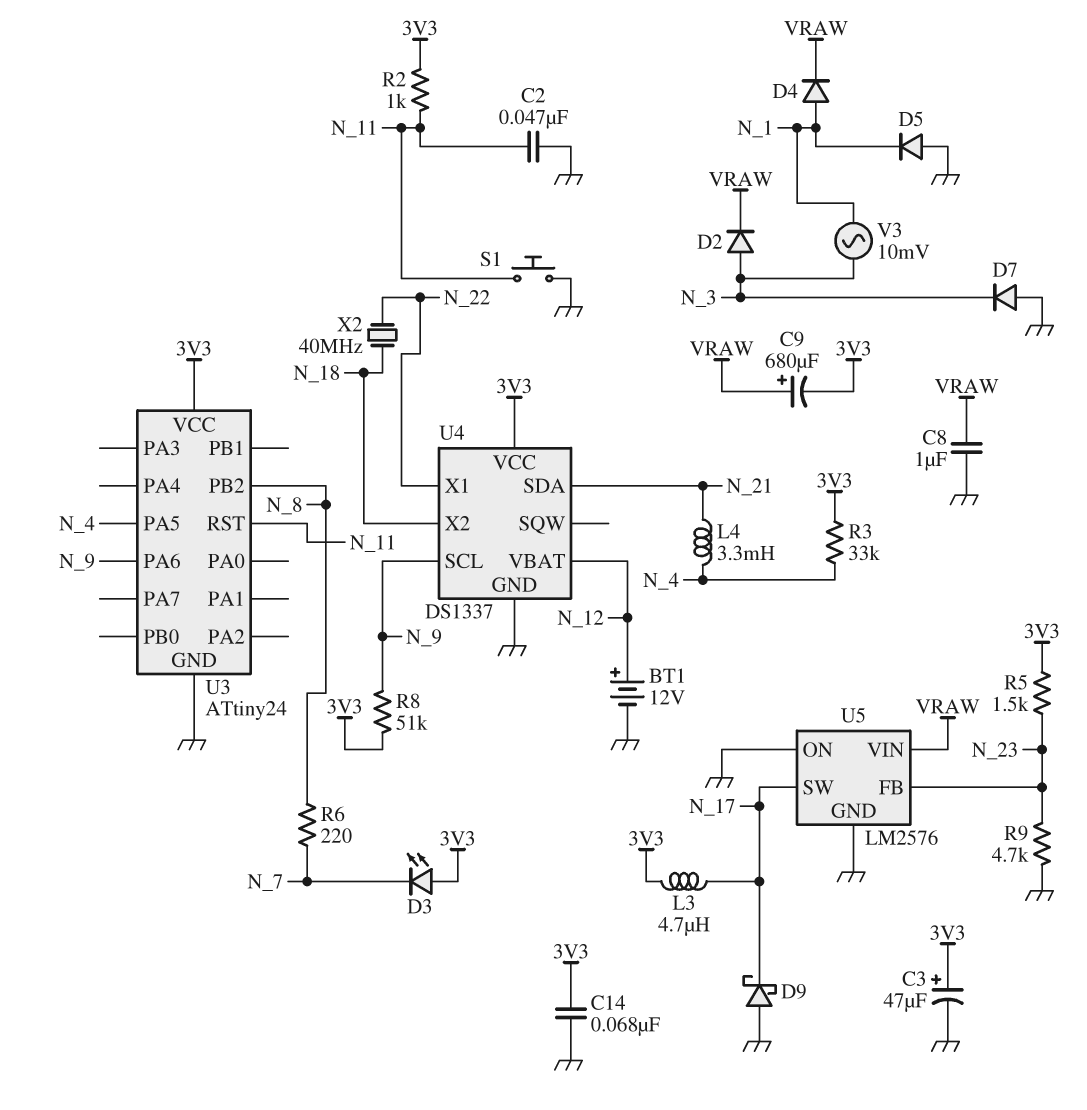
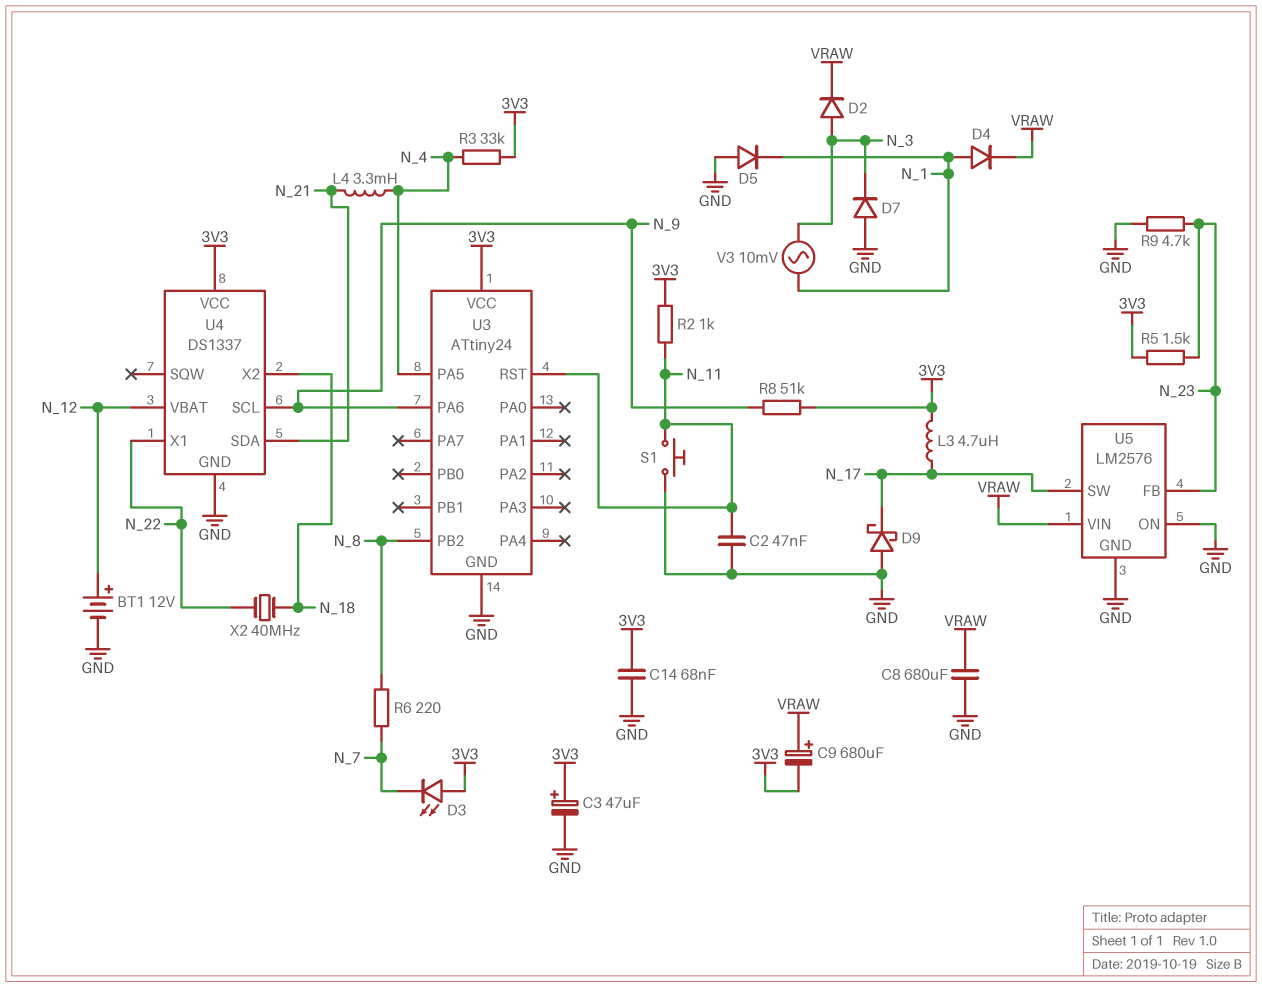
C8: 1uF (GND, VRAW) -> 680uF (GND, VRAW)

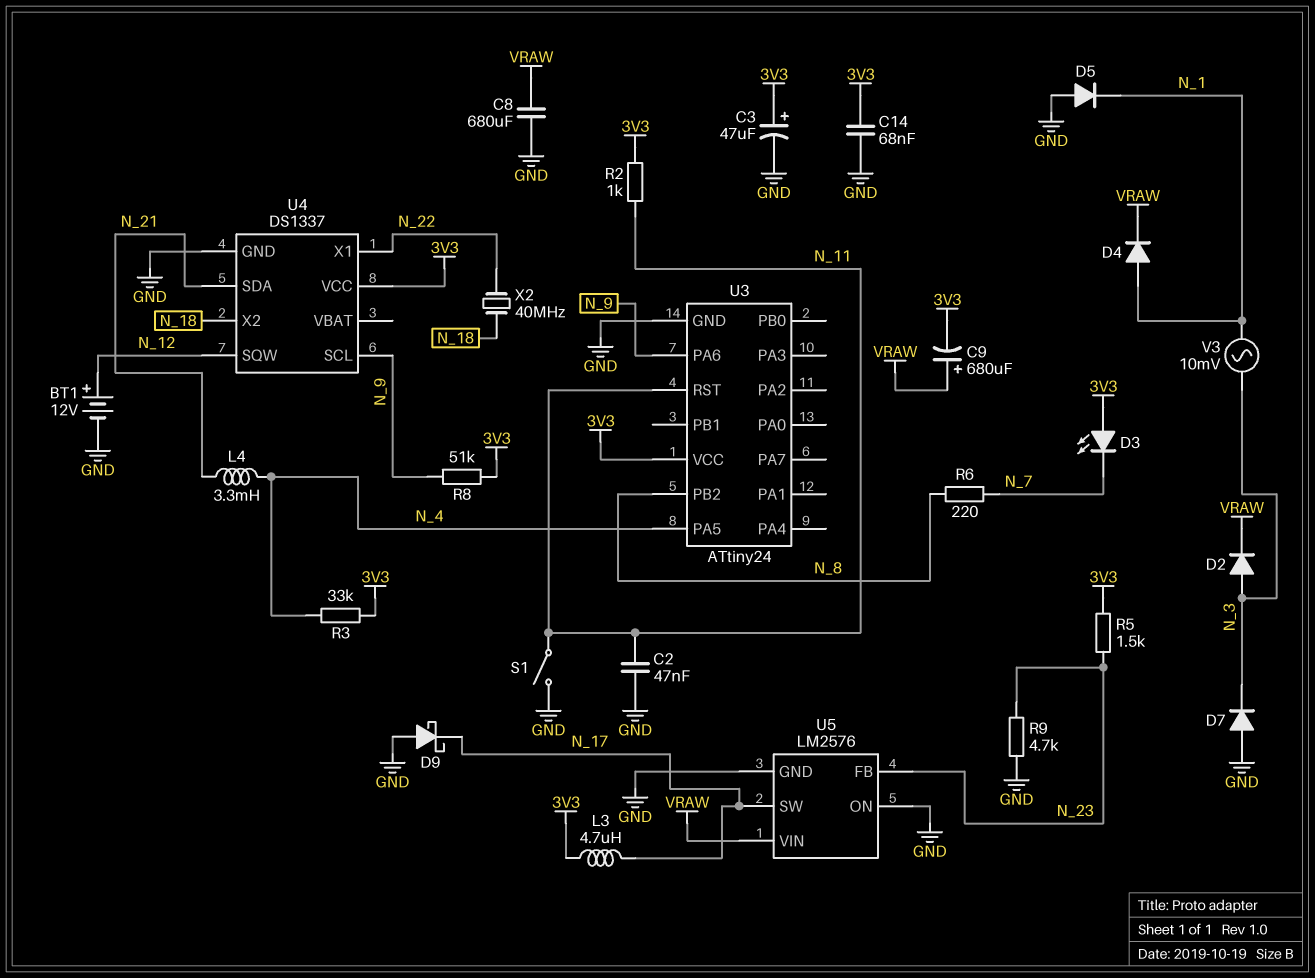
S1: button (GND, N_11) -> switch (GND, N_11)
U4 pin SQW: none -> N_12
U4 pin VBAT: N_12 -> none

